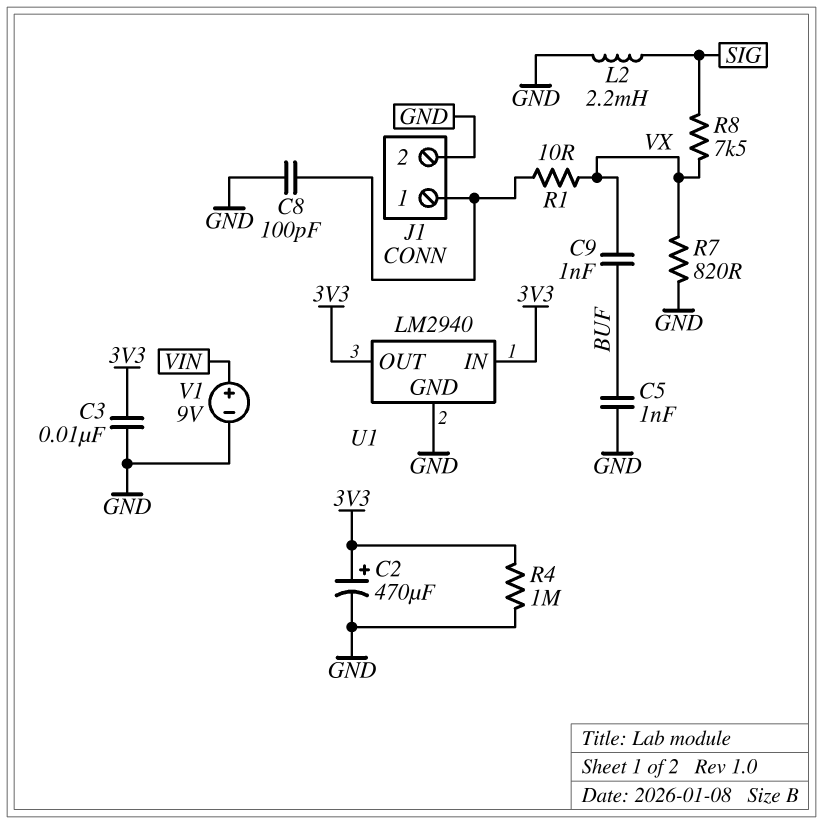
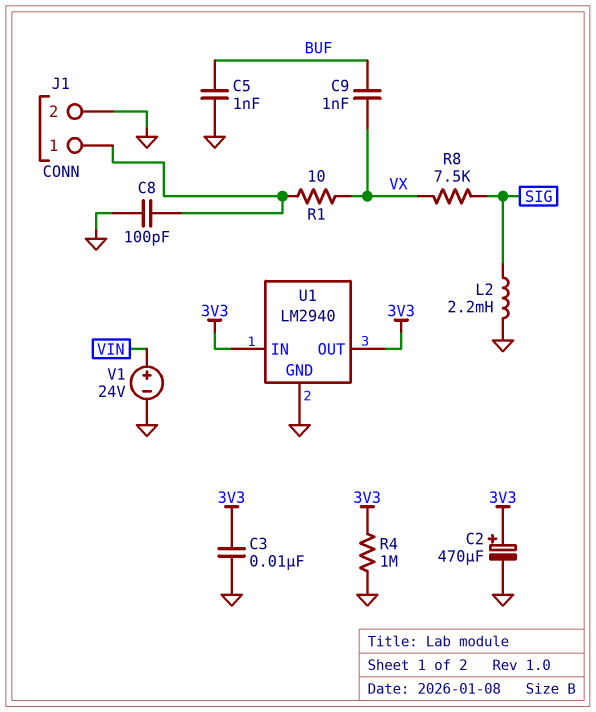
R7: 820 (GND, VX) -> none
V1: 9V (plus VIN, minus GND) -> 24V (plus VIN, minus GND)

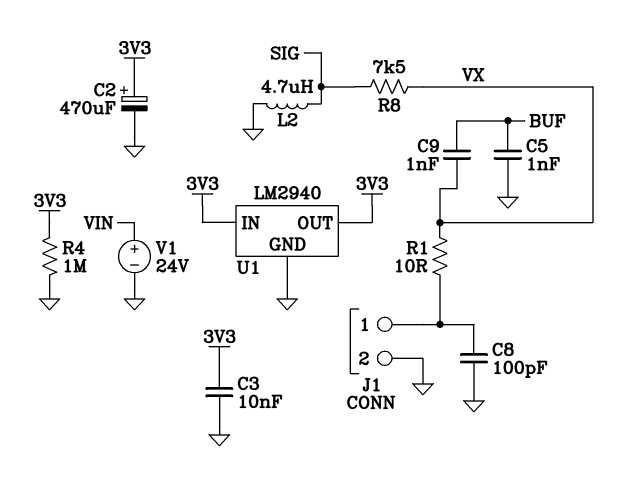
L2: 2.2mH (GND, SIG) -> 4.7uH (GND, SIG)

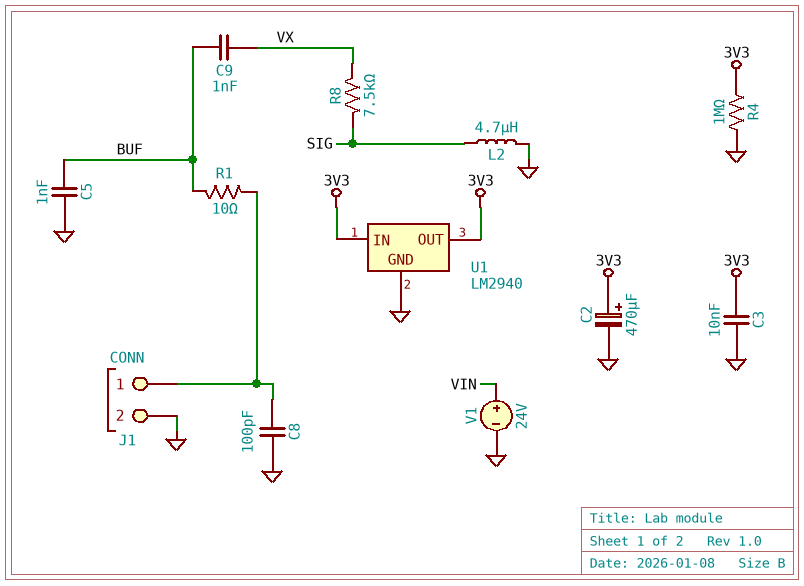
R1: 10 (J1/1, VX) -> 10 (BUF, J1/1)

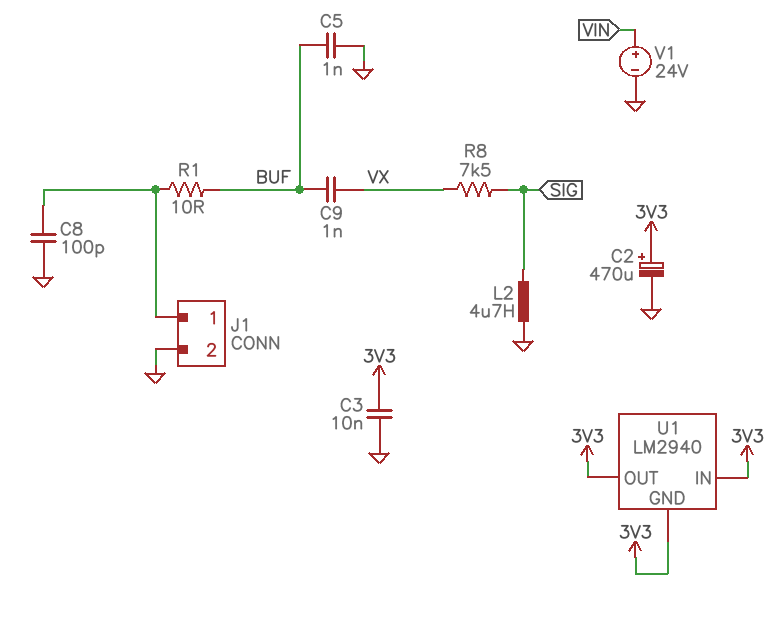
R4: 1M (3V3, GND) -> none
U1 pin GND: GND -> 3V3

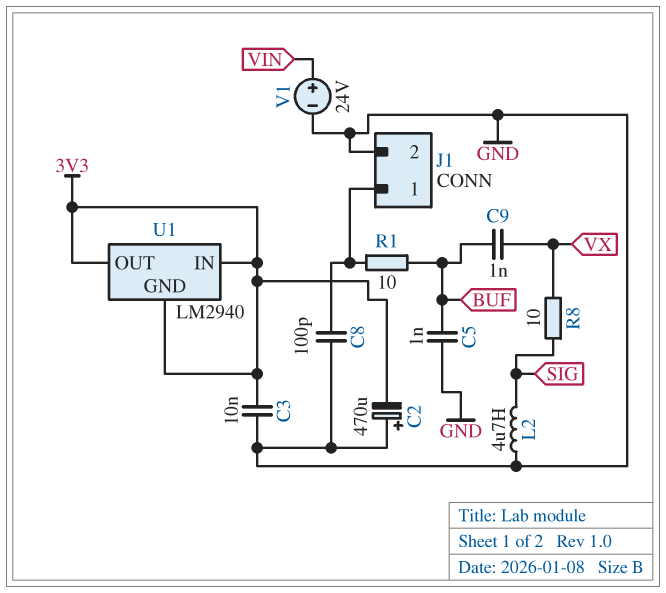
C2: 470uF (plus 3V3, minus GND) -> 470uF (plus GND, minus 3V3)
R8: 7.5k (SIG, VX) -> 10 (SIG, VX)

